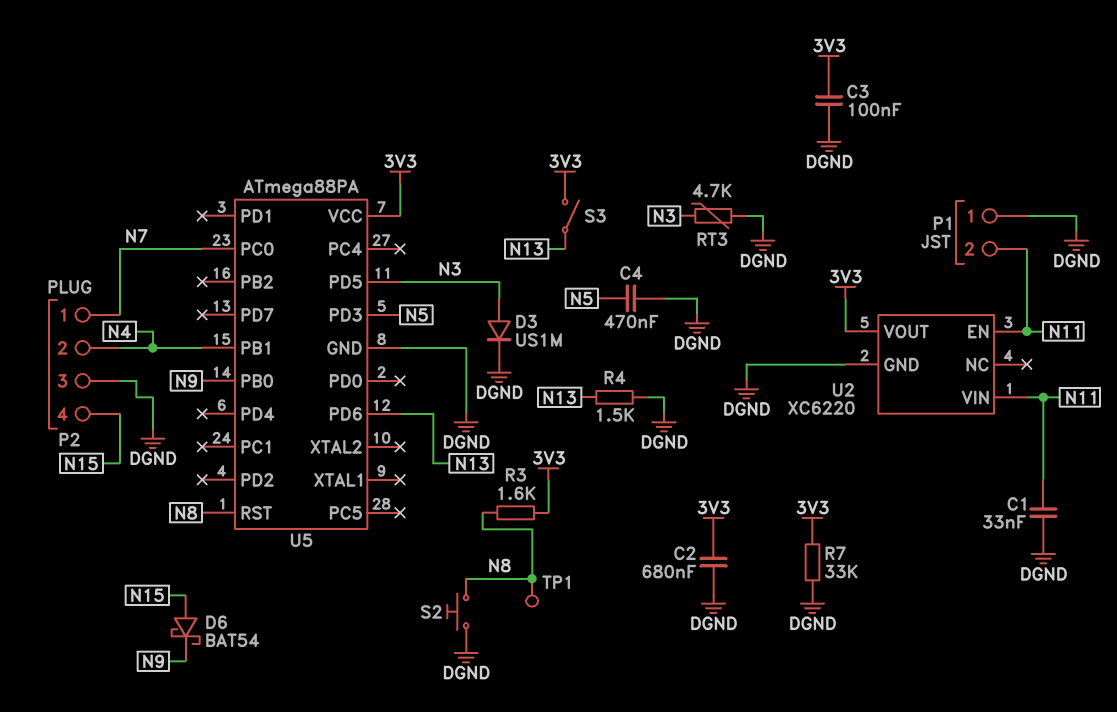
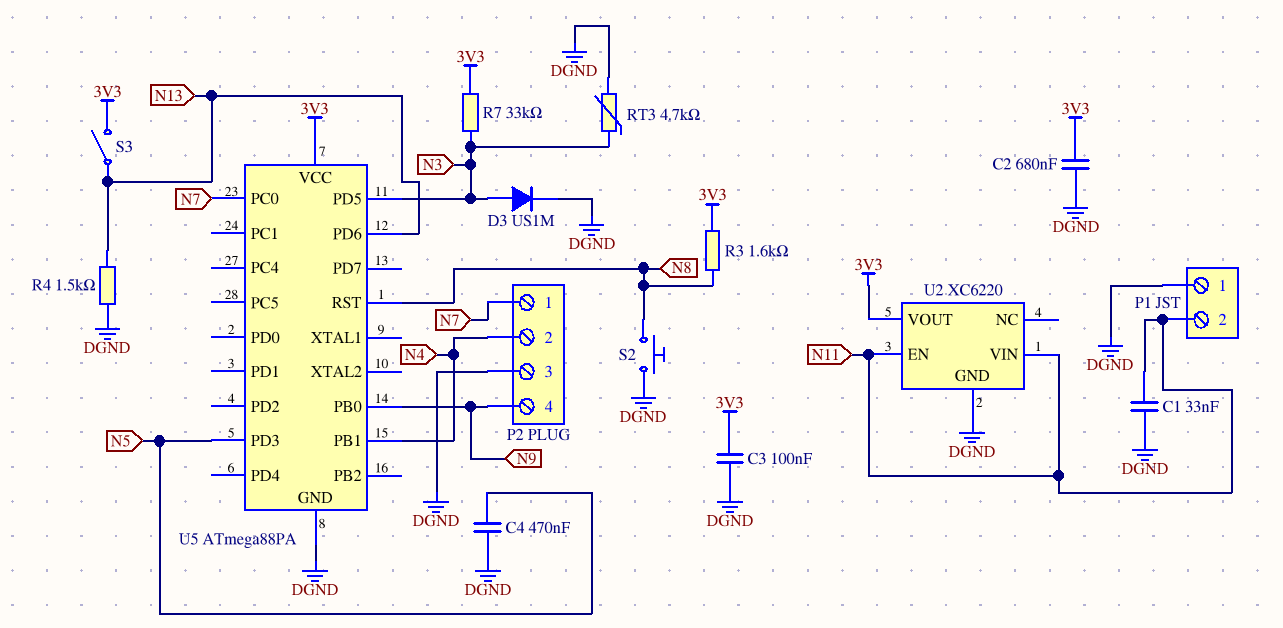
D6: schottky BAT54 (A N15, K N9) -> none
P2 pin 4: N15 -> N9
R7: 33k (3V3, DGND) -> 33k (3V3, N3)
TP1: test point (N8) -> none

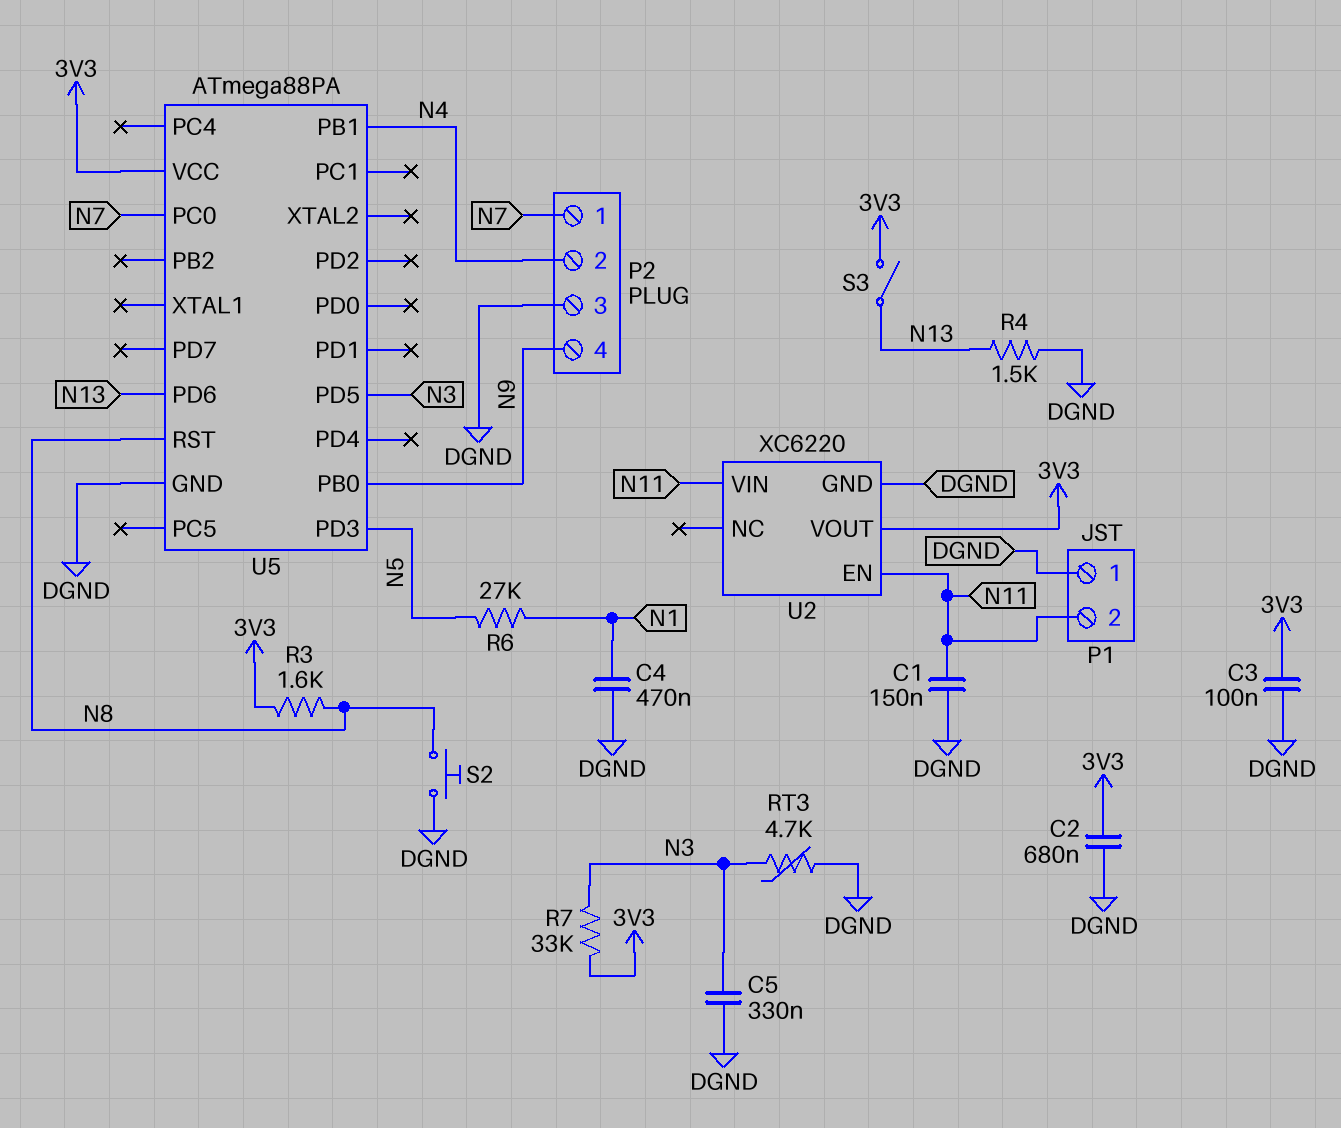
C1: 33nF (DGND, N11) -> 150nF (DGND, N11)
C4: 470nF (DGND, N5) -> 470nF (DGND, N1)
C5: none -> 330nF (DGND, N3)
D3: diode US1M (A N3, K DGND) -> none
R6: none -> 27k (N1, N5)

